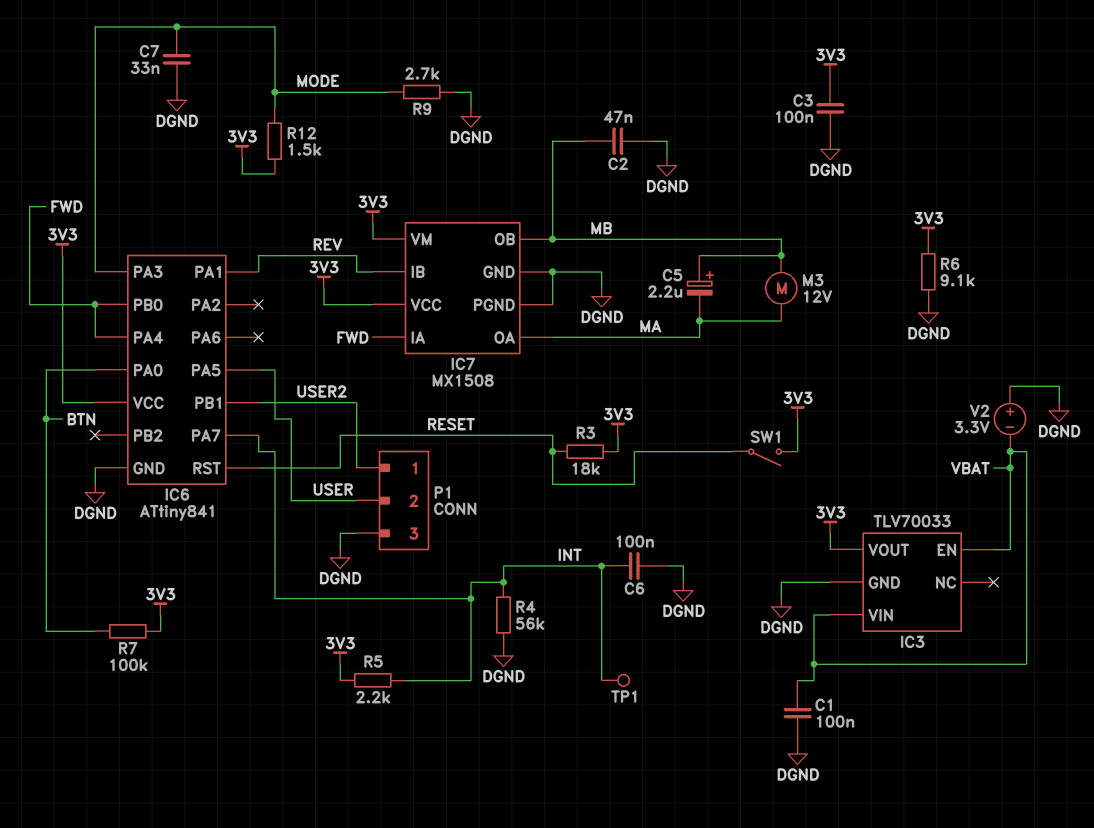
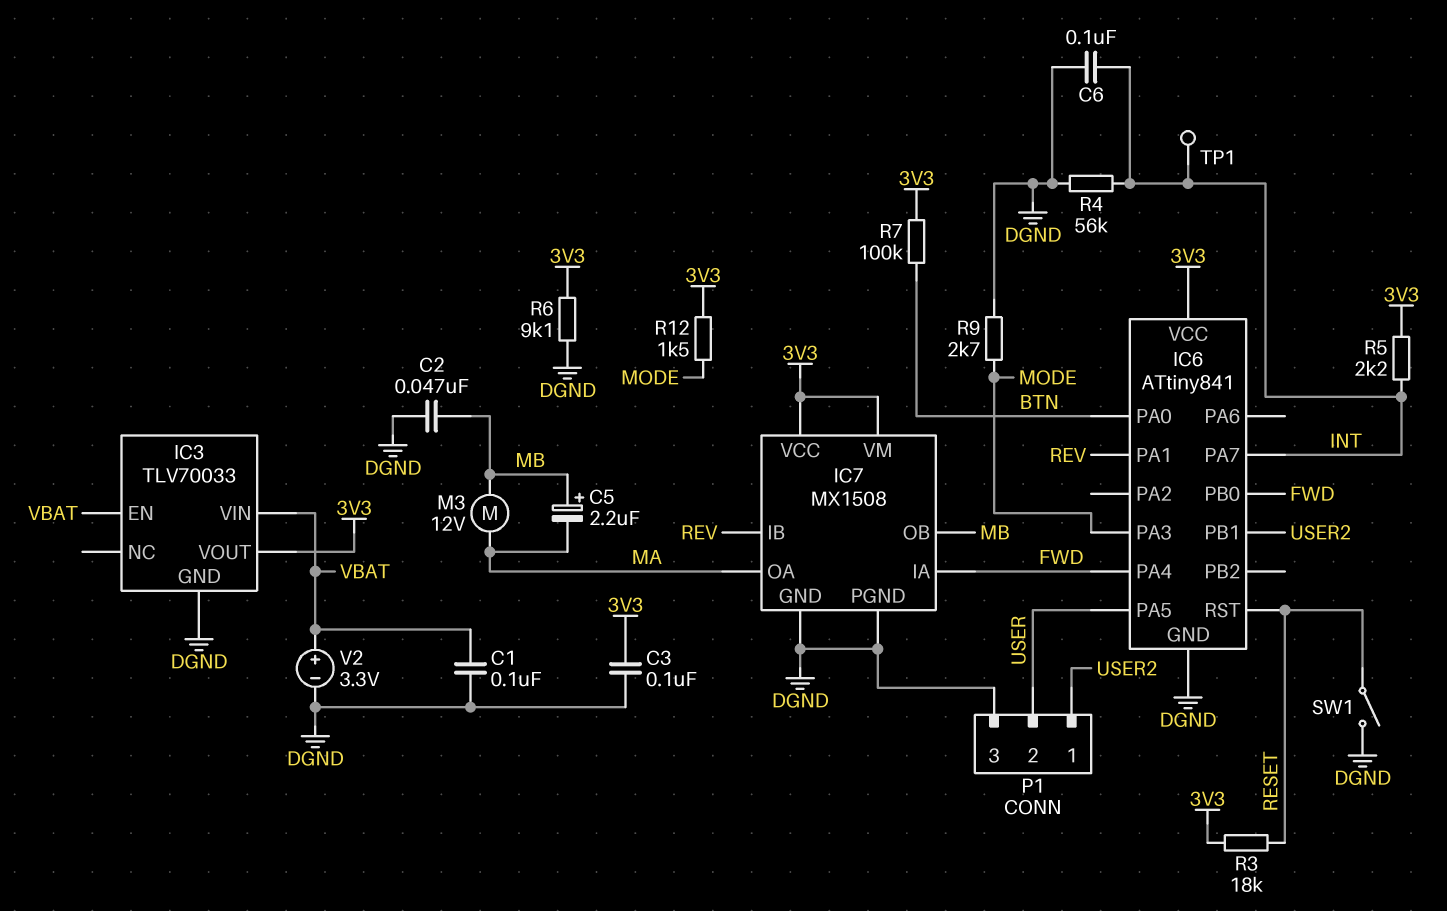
C7: 33nF (DGND, MODE) -> none
SW1: switch (3V3, RESET) -> switch (DGND, RESET)
V2: 3.3V (plus DGND, minus VBAT) -> 3.3V (plus VBAT, minus DGND)

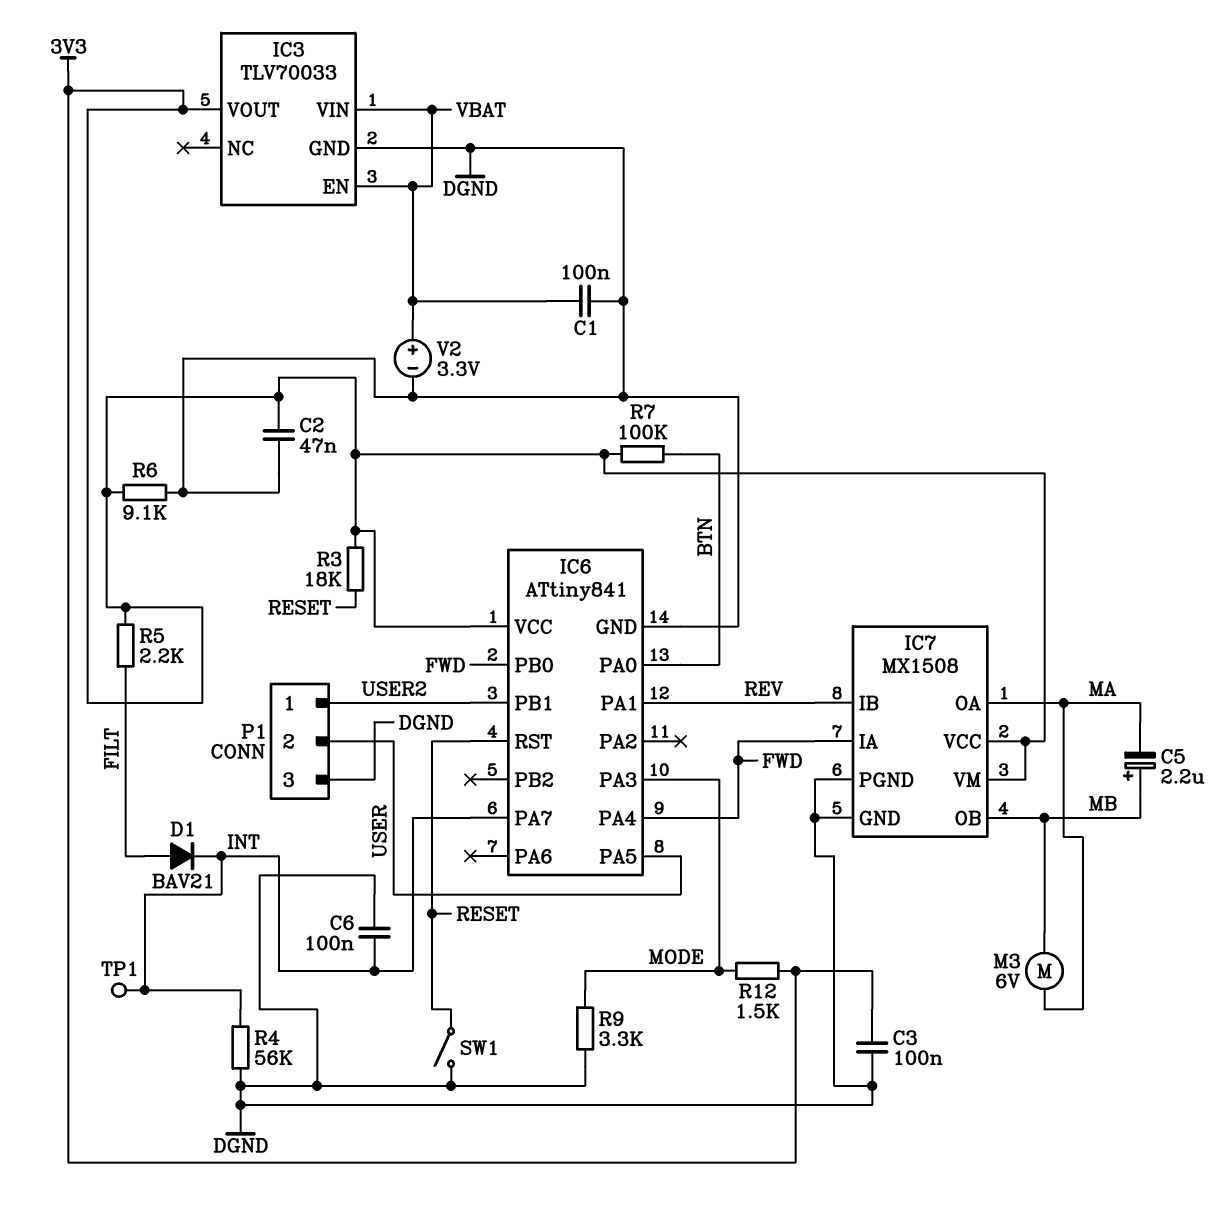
C2: 47nF (DGND, MB) -> 47nF (3V3, DGND)
D1: none -> diode BAV21 (A FILT, K INT)
M3: motor 12V (MA, MB) -> motor 6V (MA, MB)
R5: 2.2k (3V3, INT) -> 2.2k (3V3, FILT)
R9: 2.7k (DGND, MODE) -> 3.3k (DGND, MODE)

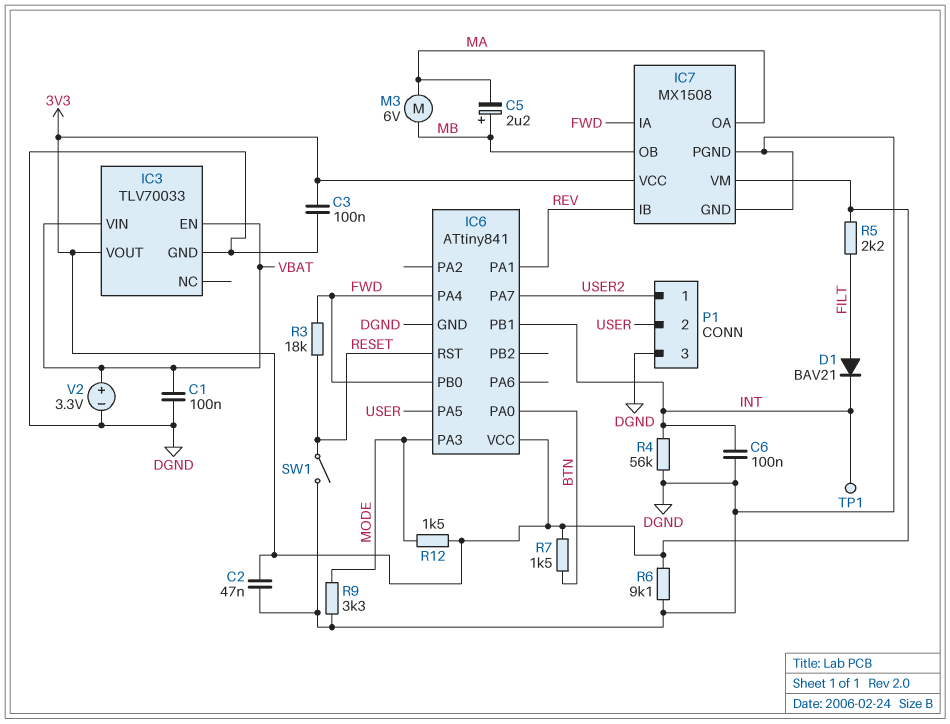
IC6 pin PA7: INT -> USER2
IC6 pin PB1: USER2 -> INT
R3: 18k (3V3, RESET) -> 18k (FWD, RESET)
R7: 100k (3V3, BTN) -> 1.5k (3V3, BTN)

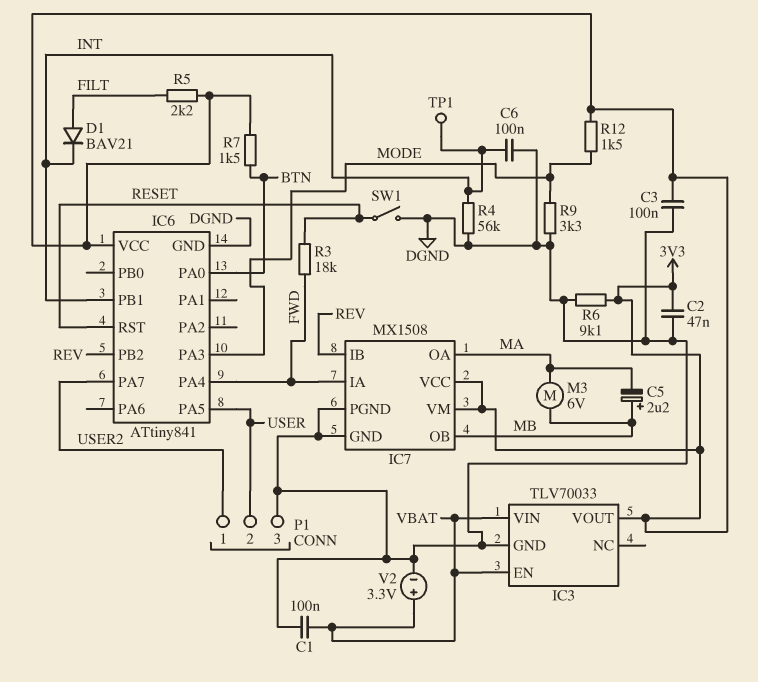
IC6 pin PA1: REV -> none
IC6 pin PB0: FWD -> none
IC6 pin PB2: none -> REV

